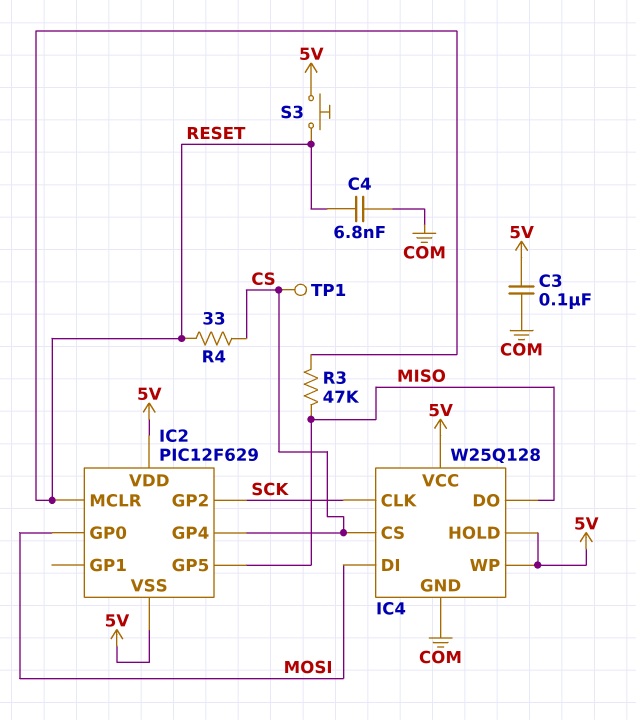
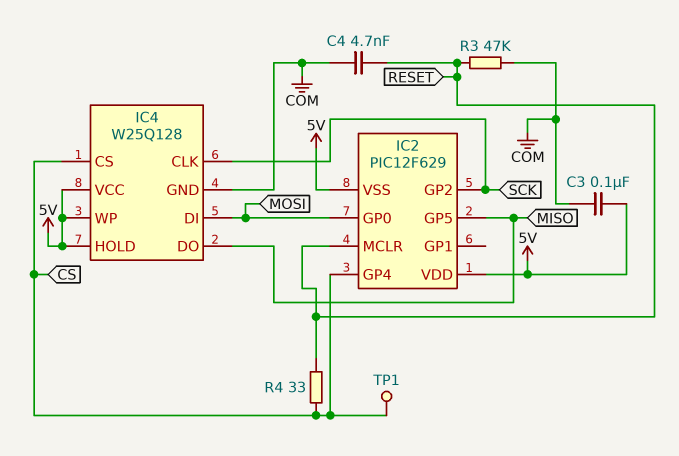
C4: 6.8nF (COM, RESET) -> 4.7nF (COM, RESET)
R3: 47k (MISO, RESET) -> 47k (COM, RESET)
S3: button (5V, RESET) -> none

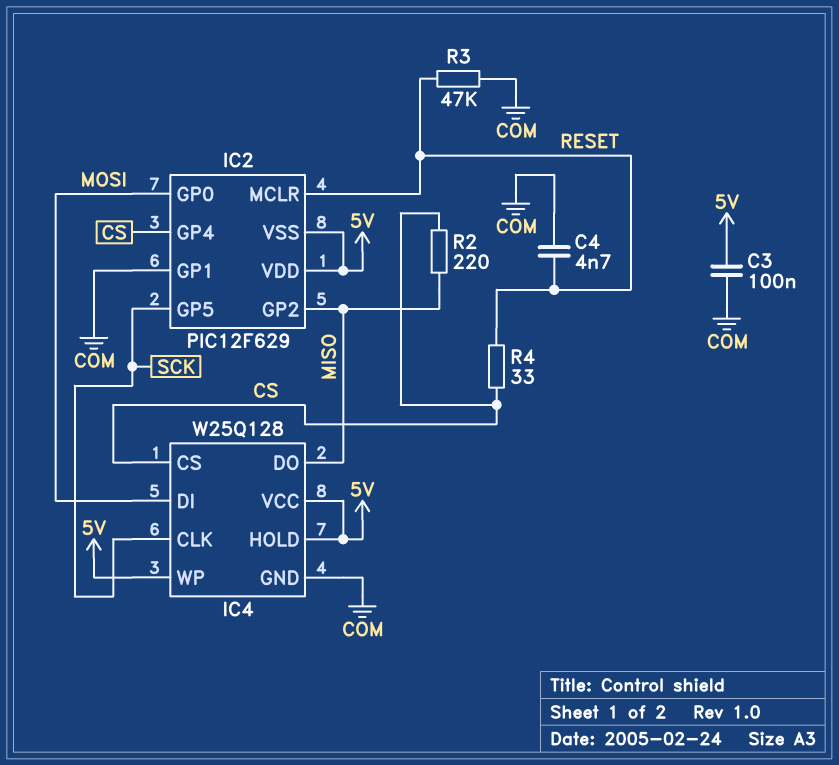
IC2 pin GP1: none -> COM
IC2 pin GP2: SCK -> MISO
IC2 pin GP5: MISO -> SCK
R2: none -> 220 (CS, MISO)
TP1: test point (CS) -> none

